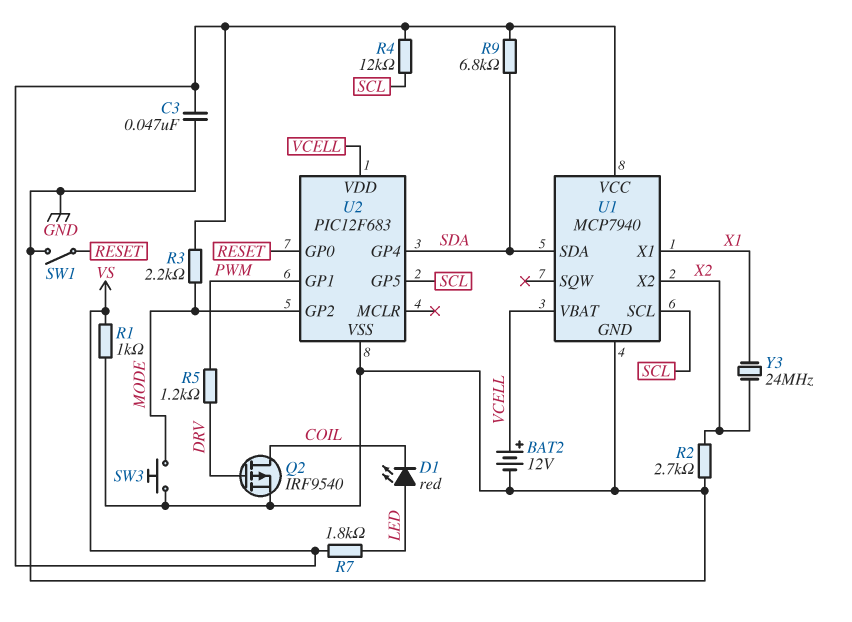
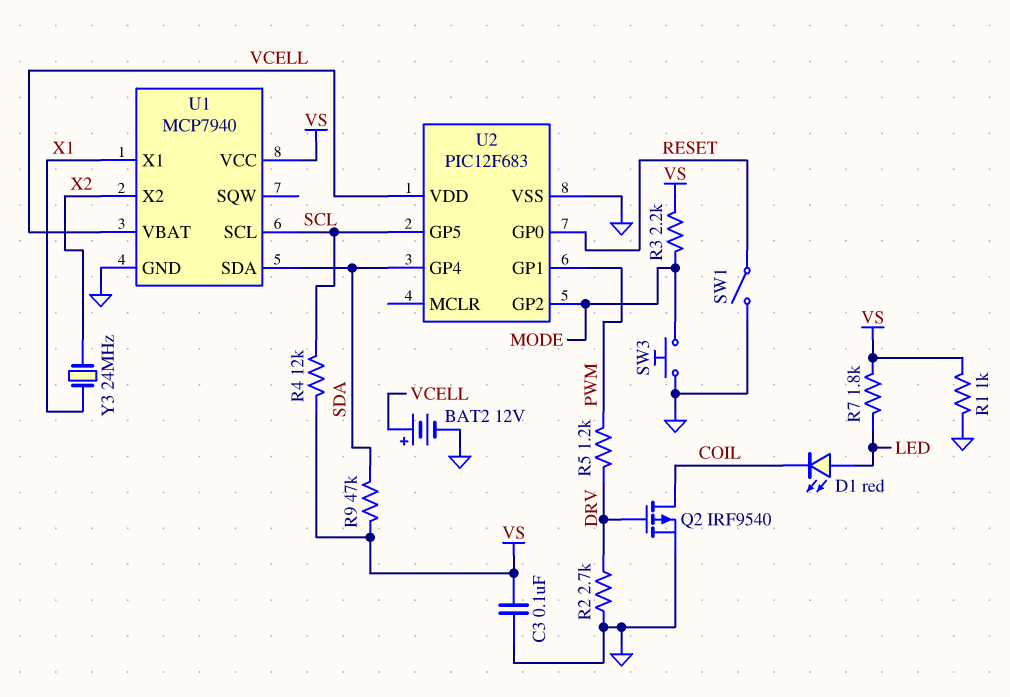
C3: 47nF (GND, VS) -> 100nF (GND, VS)
R2: 2.7k (GND, X2) -> 2.7k (DRV, GND)
R9: 6.8k (SDA, VS) -> 47k (SDA, VS)

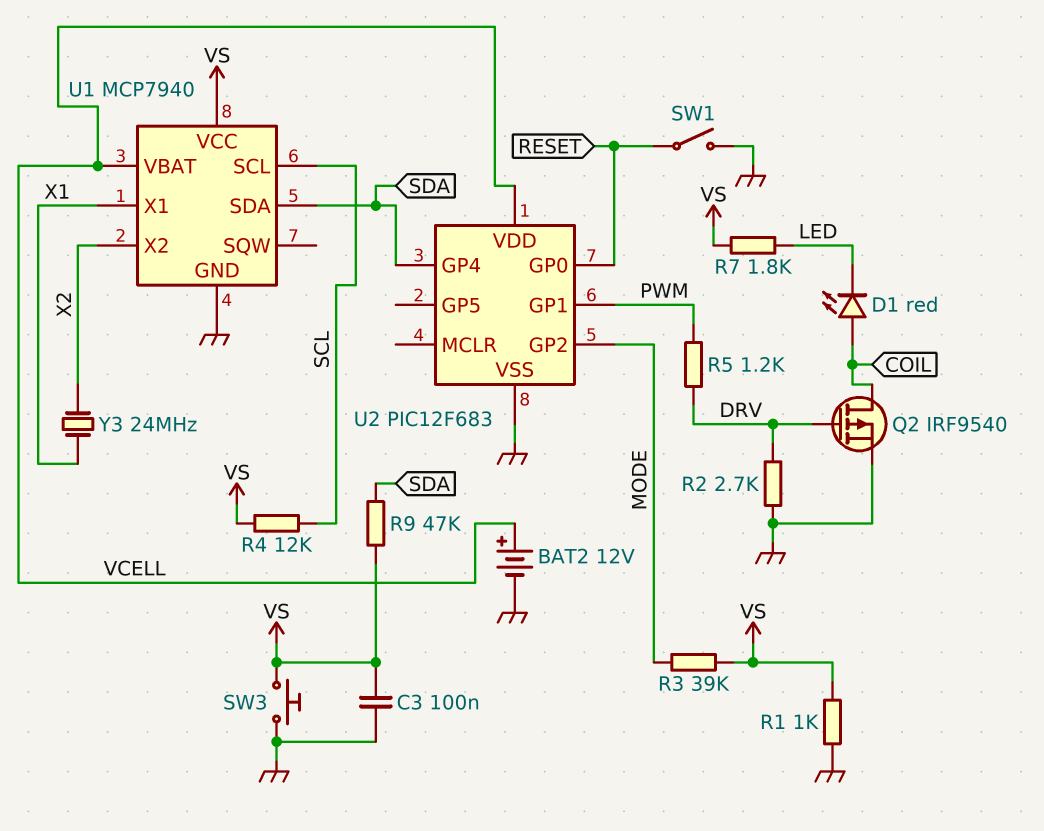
D1: LED red (A LED, K COIL) -> LED red (A COIL, K LED)
R3: 2.2k (MODE, VS) -> 39k (MODE, VS)
SW3: button (GND, MODE) -> button (GND, VS)
U2 pin GP5: SCL -> none

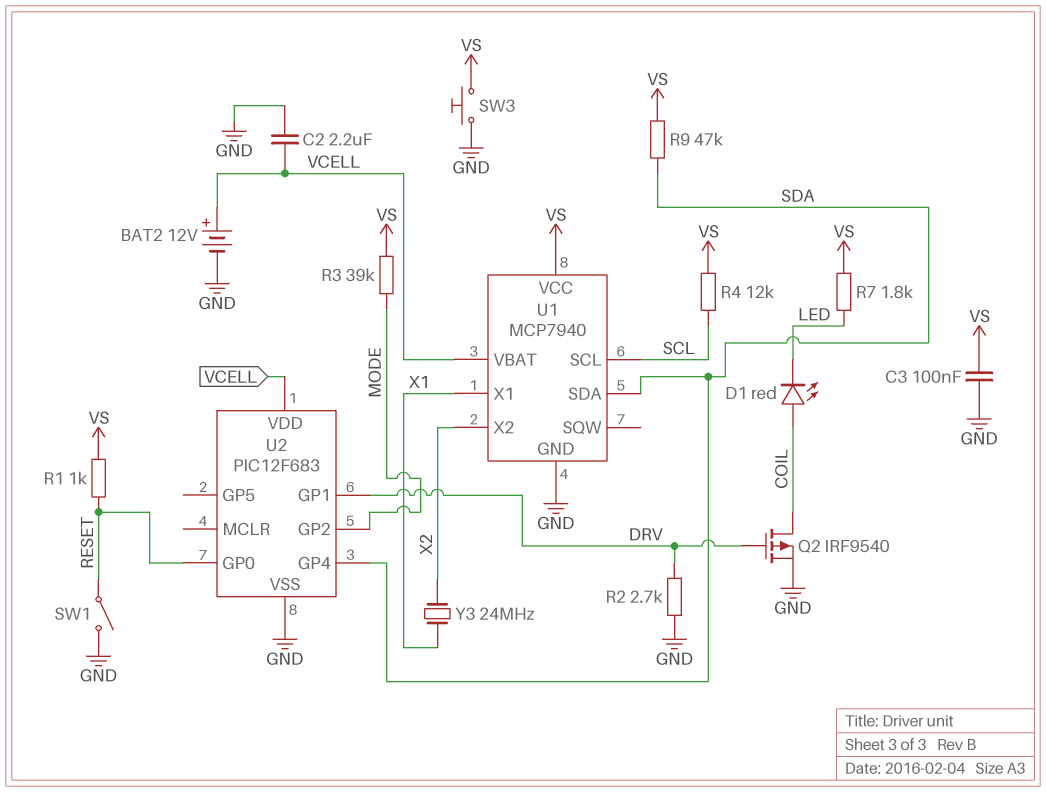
C2: none -> 2.2uF (GND, VCELL)
R1: 1k (GND, VS) -> 1k (RESET, VS)
R5: 1.2k (DRV, PWM) -> none
U2 pin GP1: PWM -> DRV

